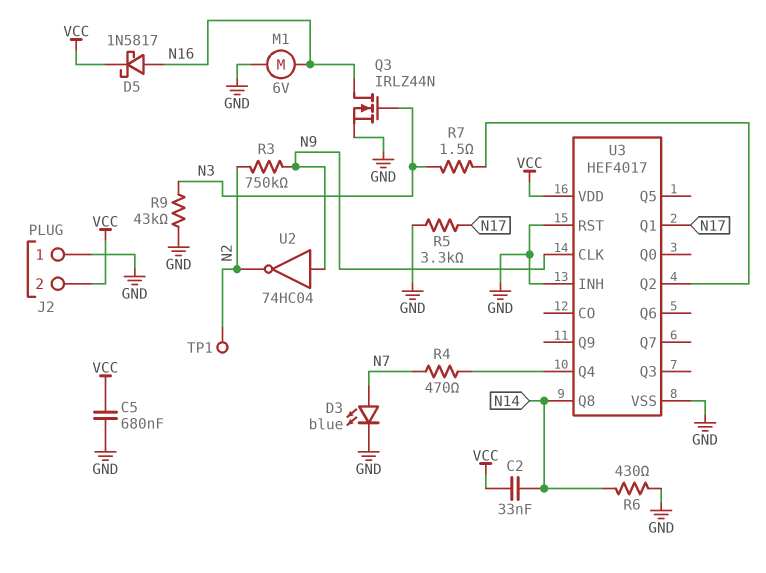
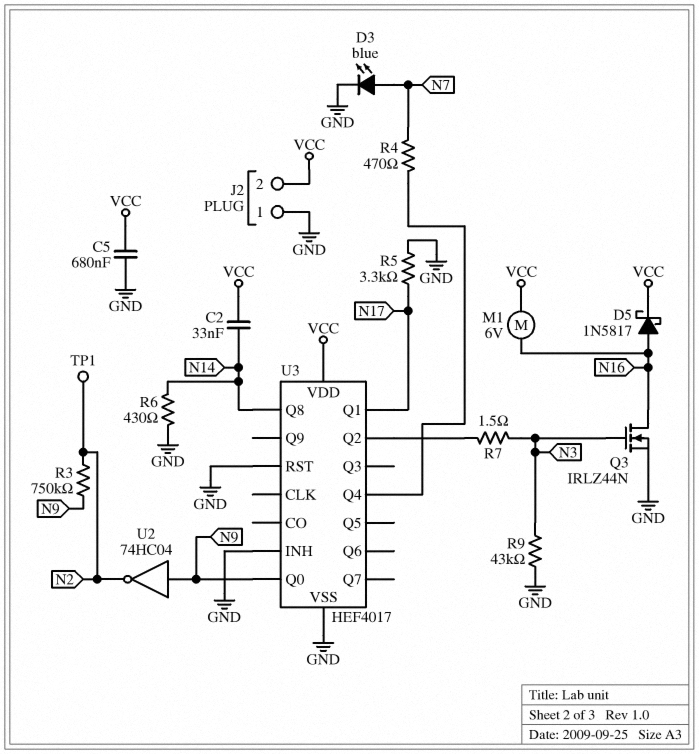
M1: motor 6V (GND, N16) -> motor 6V (N16, VCC)
U3 pin CLK: N9 -> none
U3 pin Q0: none -> N9

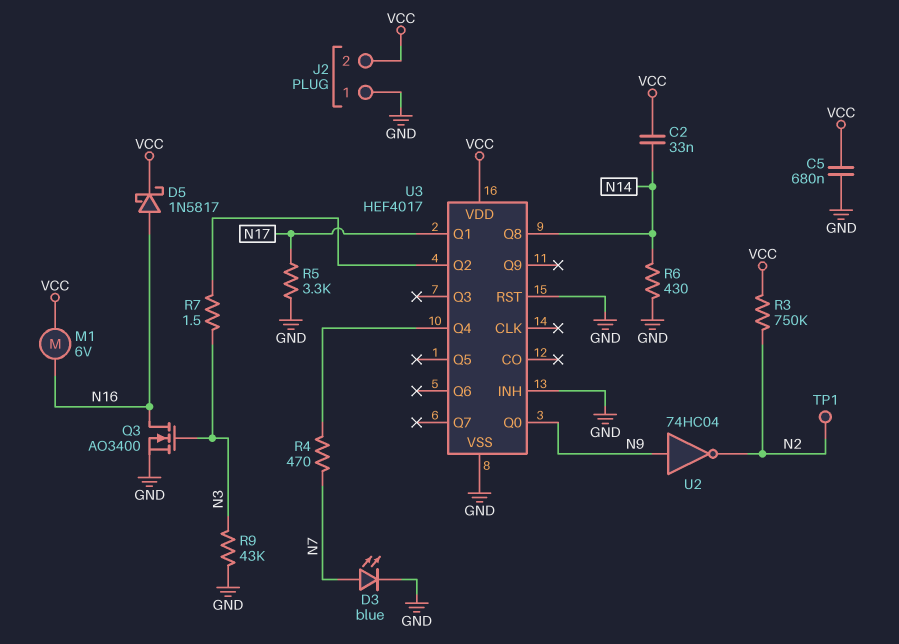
Q3: NMOS IRLZ44N (G N3, D N16, S GND) -> NMOS AO3400 (G N3, D N16, S GND)
R3: 750k (N2, N9) -> 750k (N2, VCC)

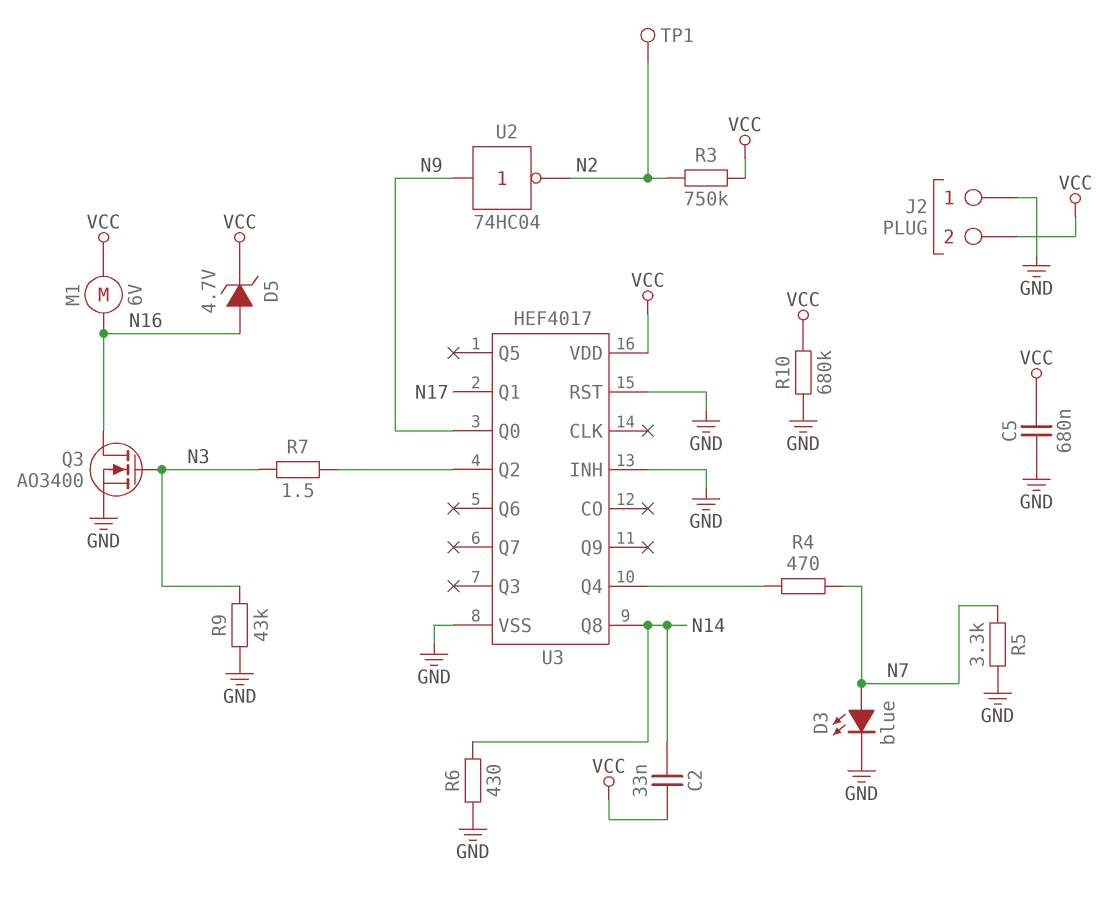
D5: schottky 1N5817 (A N16, K VCC) -> zener 4.7V (A N16, K VCC)
R5: 3.3k (GND, N17) -> 3.3k (GND, N7)
R10: none -> 680k (GND, VCC)

